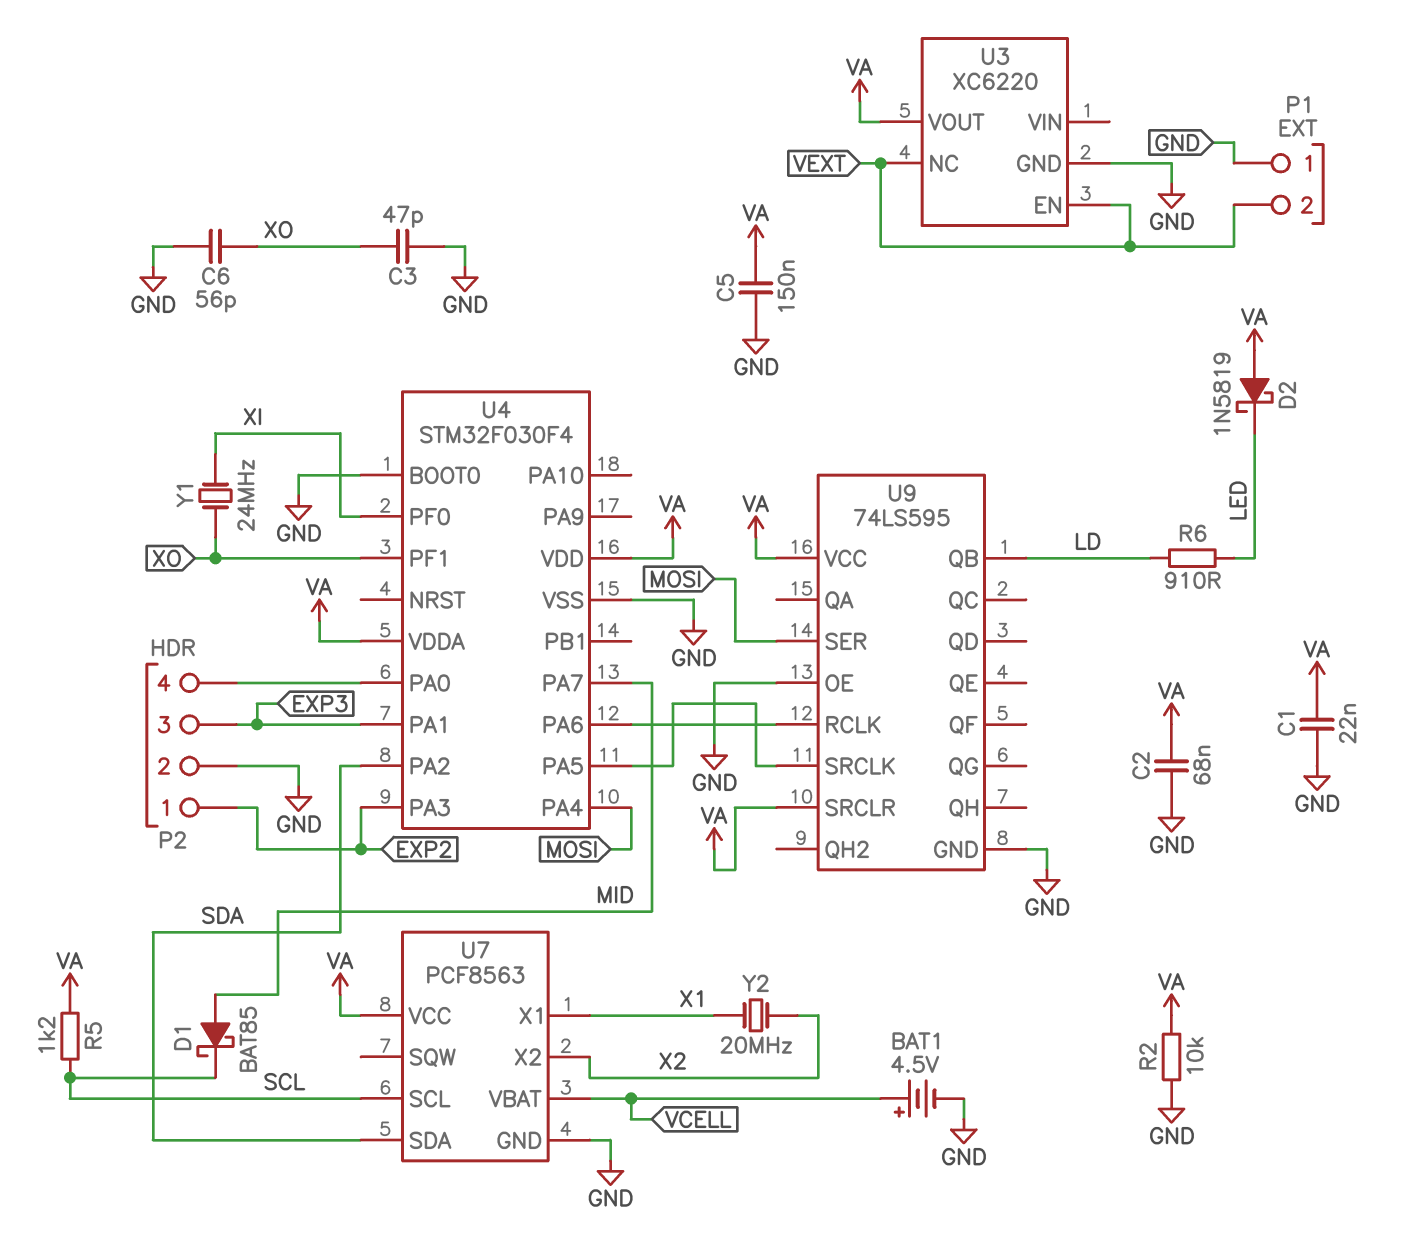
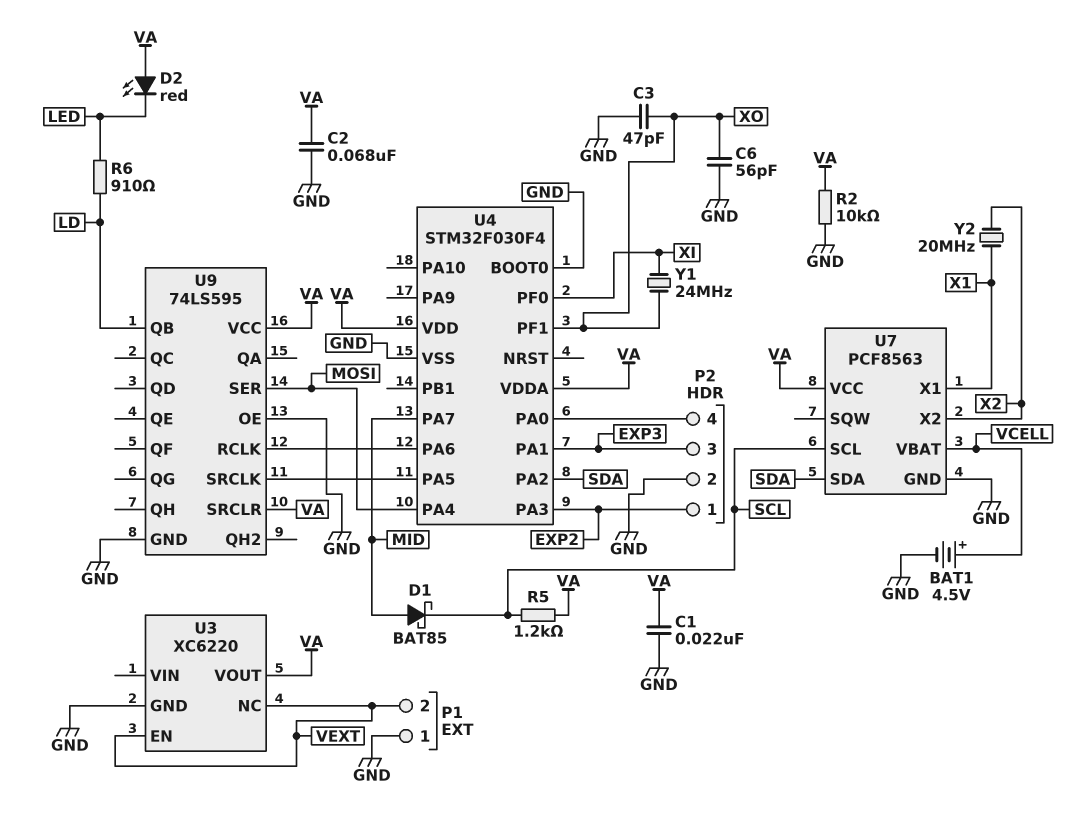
C5: 150nF (GND, VA) -> none
D2: schottky 1N5819 (A VA, K LED) -> LED red (A VA, K LED)

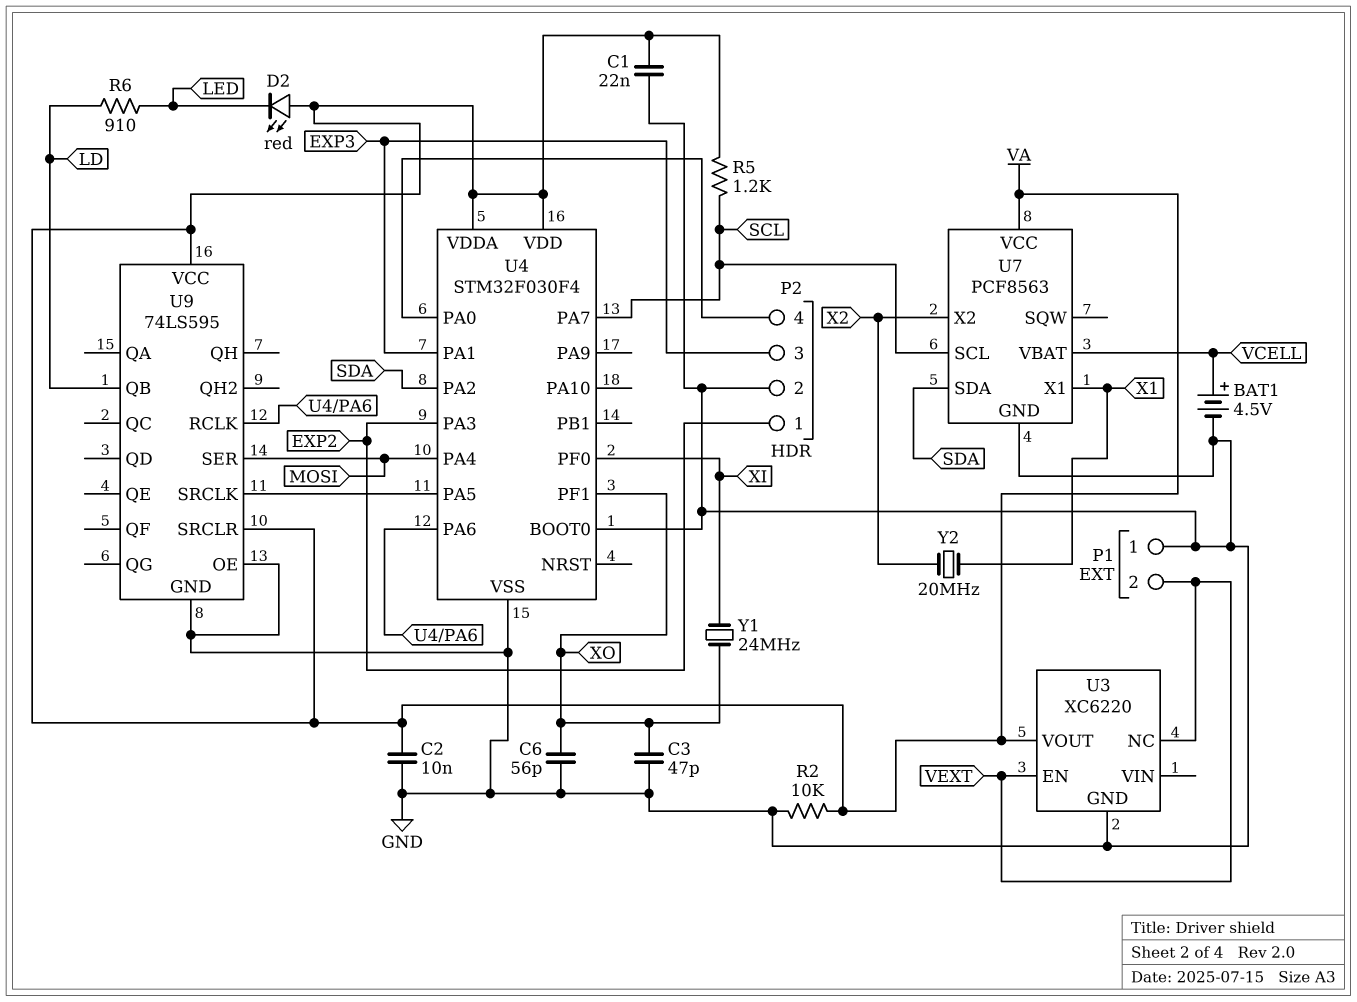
C2: 68nF (GND, VA) -> 10nF (GND, VA)
D1: schottky BAT85 (A MID, K SCL) -> none
U4 pin PA7: MID -> SCL

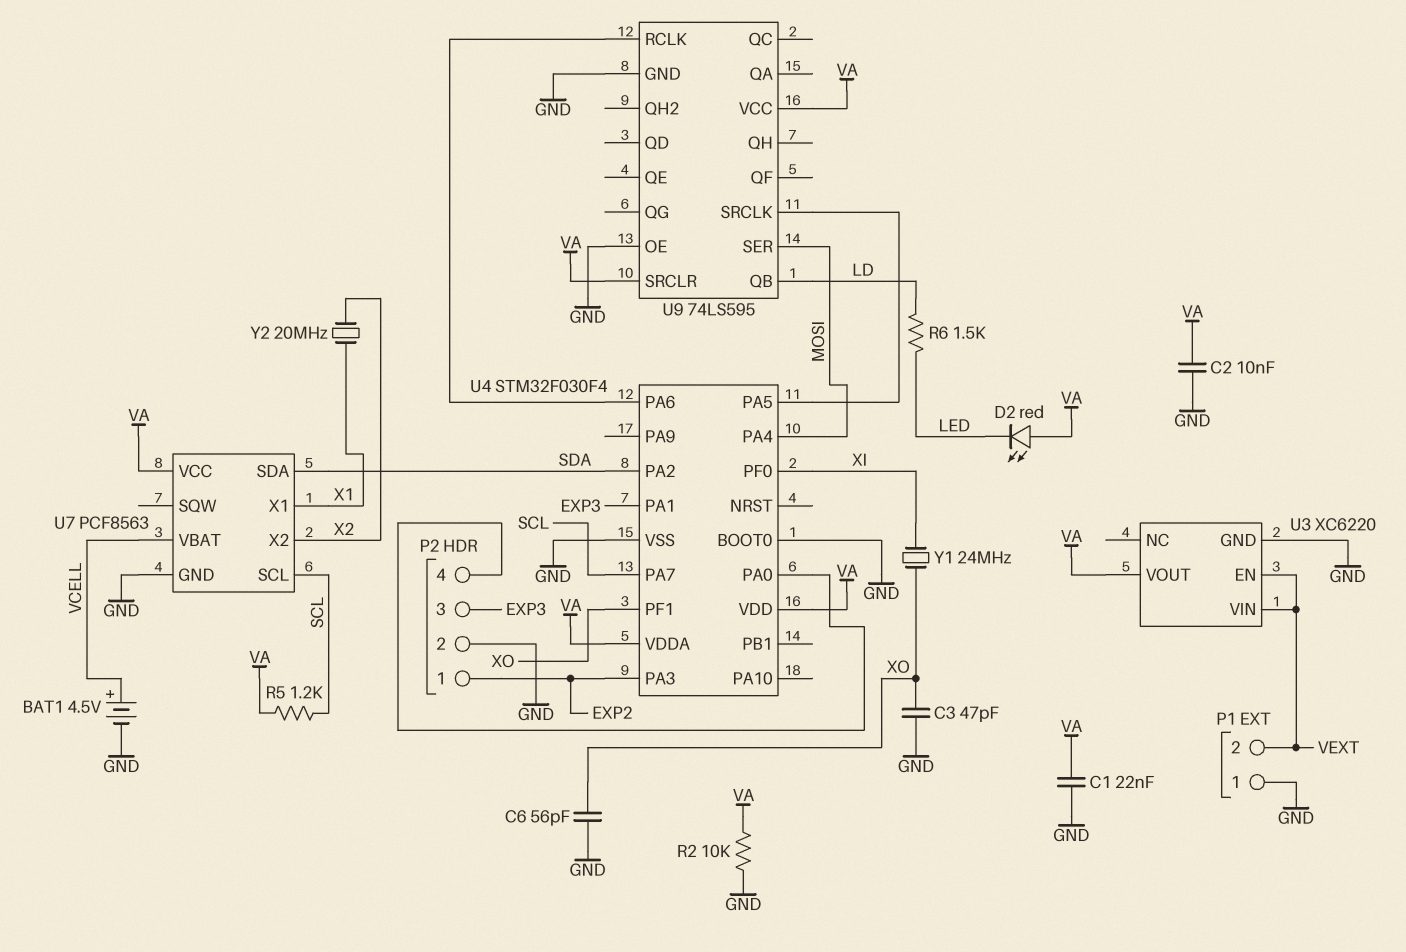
R6: 910 (LD, LED) -> 1.5k (LD, LED)
U3 pin NC: VEXT -> none
U3 pin VIN: none -> VEXT

